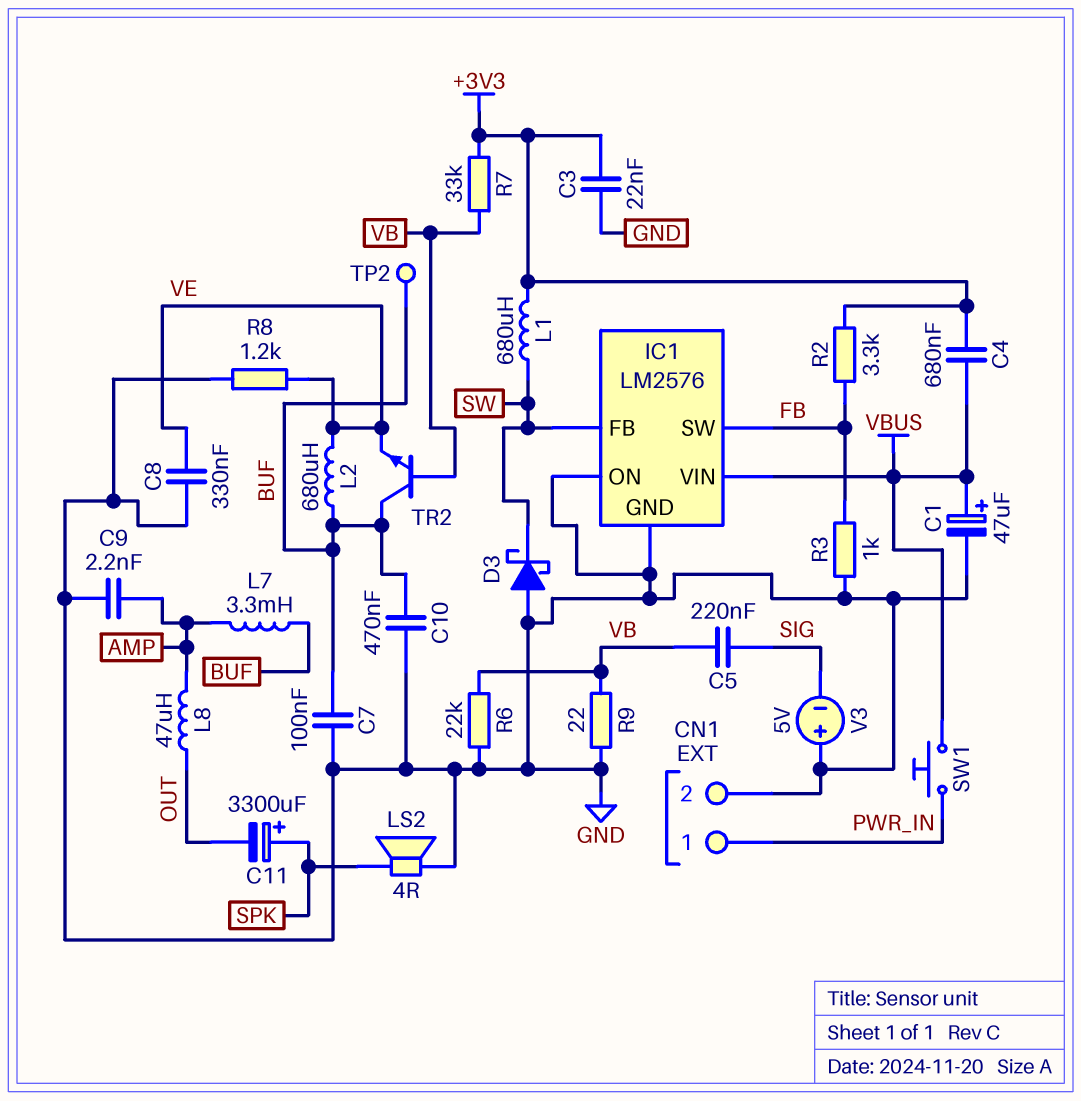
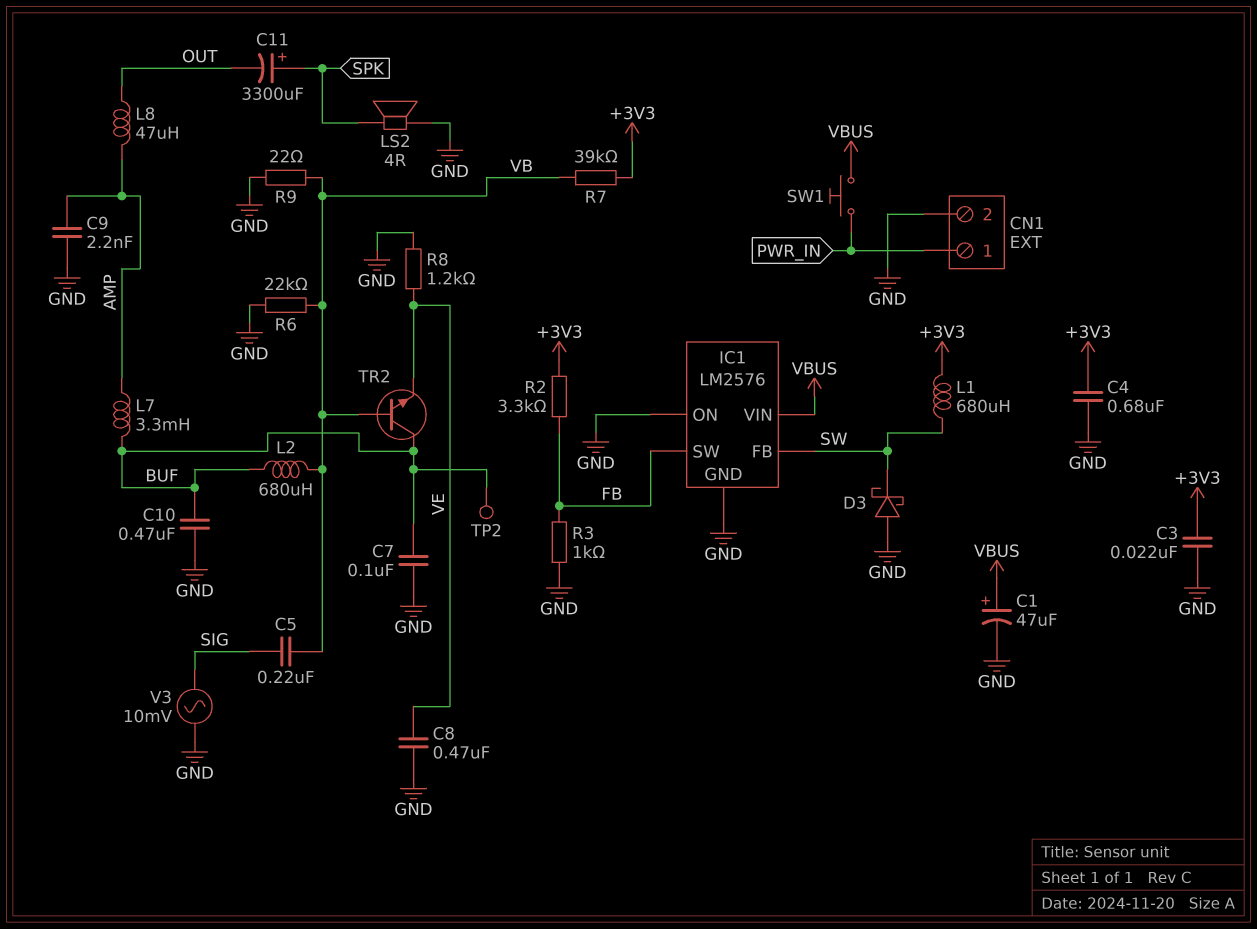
C4: 680nF (+3V3, VBUS) -> 680nF (+3V3, GND)
C8: 330nF (GND, VE) -> 470nF (GND, VE)
L2: 680uH (BUF, VE) -> 680uH (BUF, VB)
R7: 33k (+3V3, VB) -> 39k (+3V3, VB)
V3: 5V (plus GND, minus SIG) -> AC 10mV (GND, SIG)

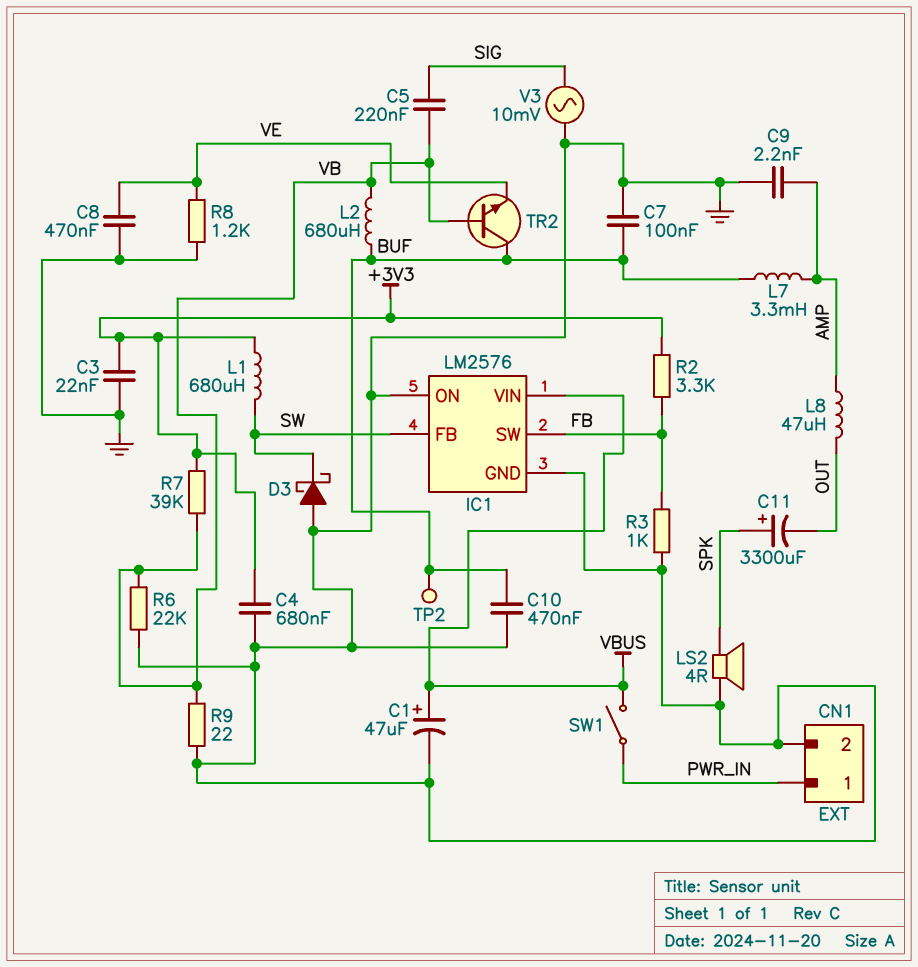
SW1: button (PWR_IN, VBUS) -> switch (PWR_IN, VBUS)

